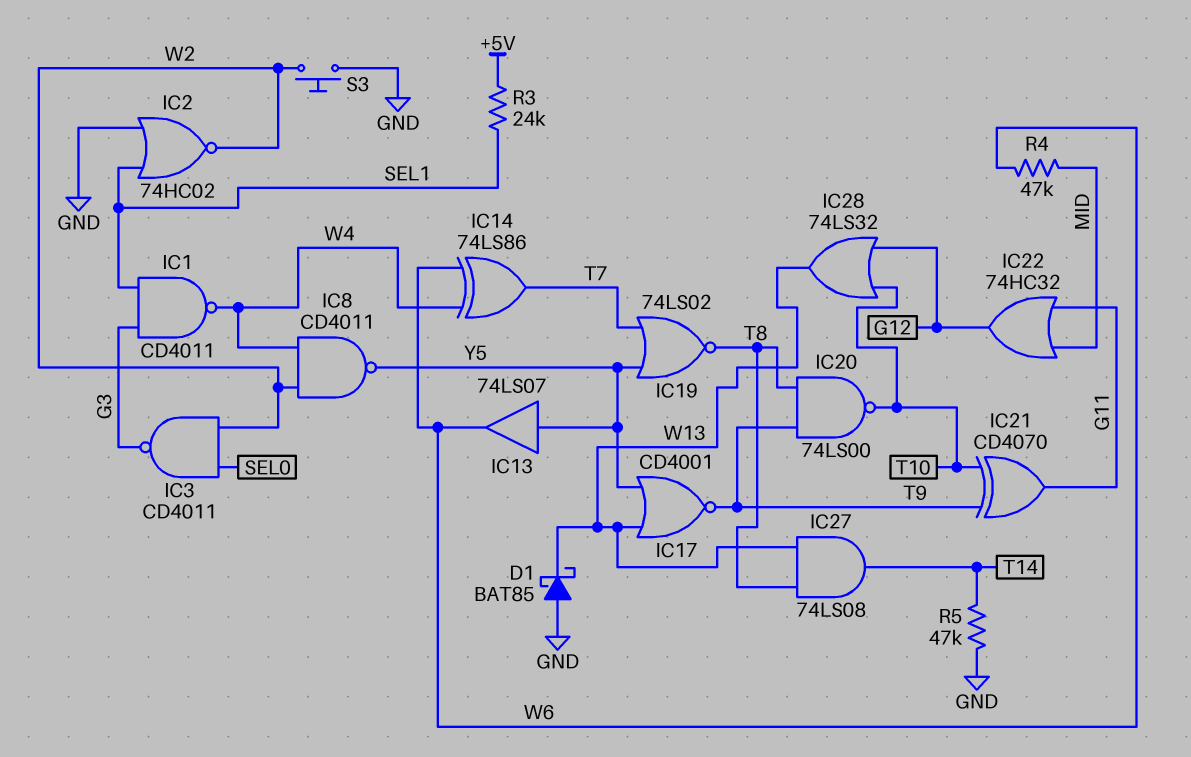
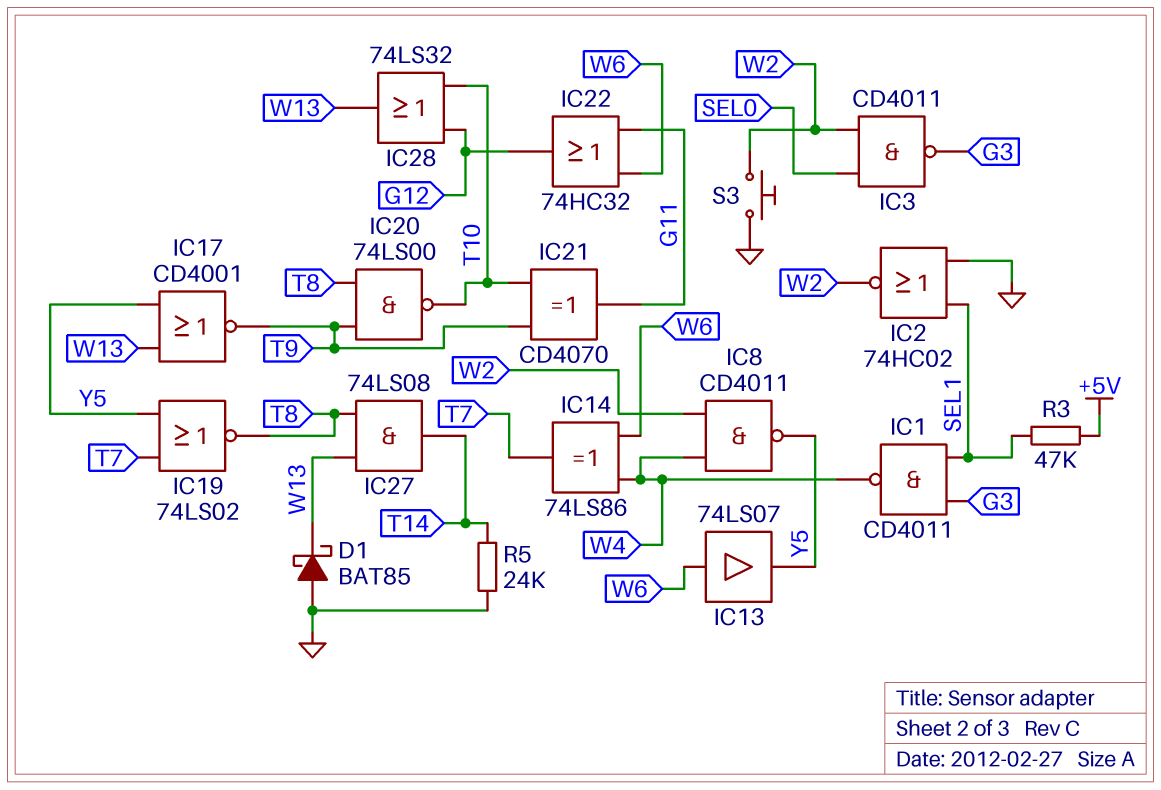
IC13: buffer 74LS07 (in Y5, out W6) -> buffer 74LS07 (in W6, out Y5)
IC22: OR 74HC32 (in G11, in MID, out G12) -> OR 74HC32 (in G11, in W6, out G12)
R3: 24k (+5V, SEL1) -> 47k (+5V, SEL1)
R4: 47k (MID, W6) -> none
R5: 47k (GND, T14) -> 24k (GND, T14)

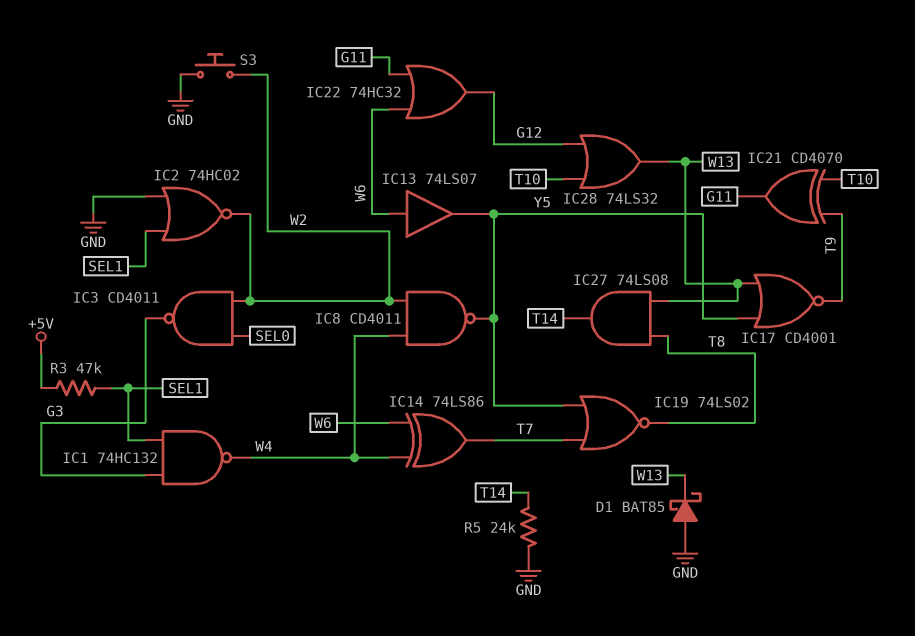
IC1: NAND CD4011 (in G3, in SEL1, out W4) -> NAND 74HC132 (in G3, in SEL1, out W4)
IC20: NAND 74LS00 (in T8, in T9, out T10) -> none

